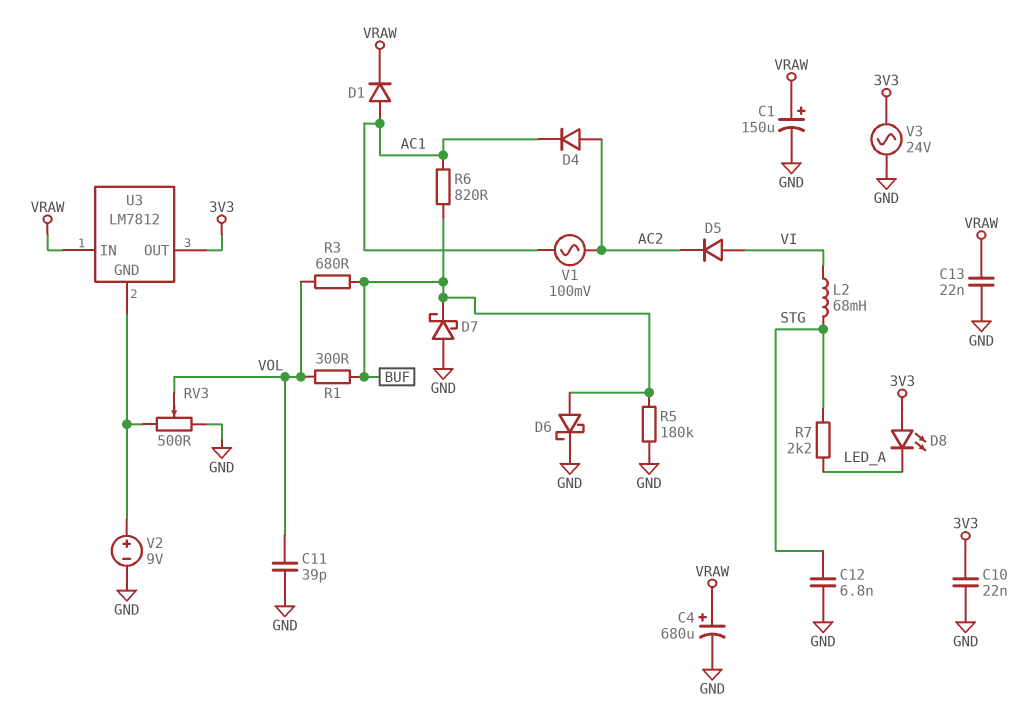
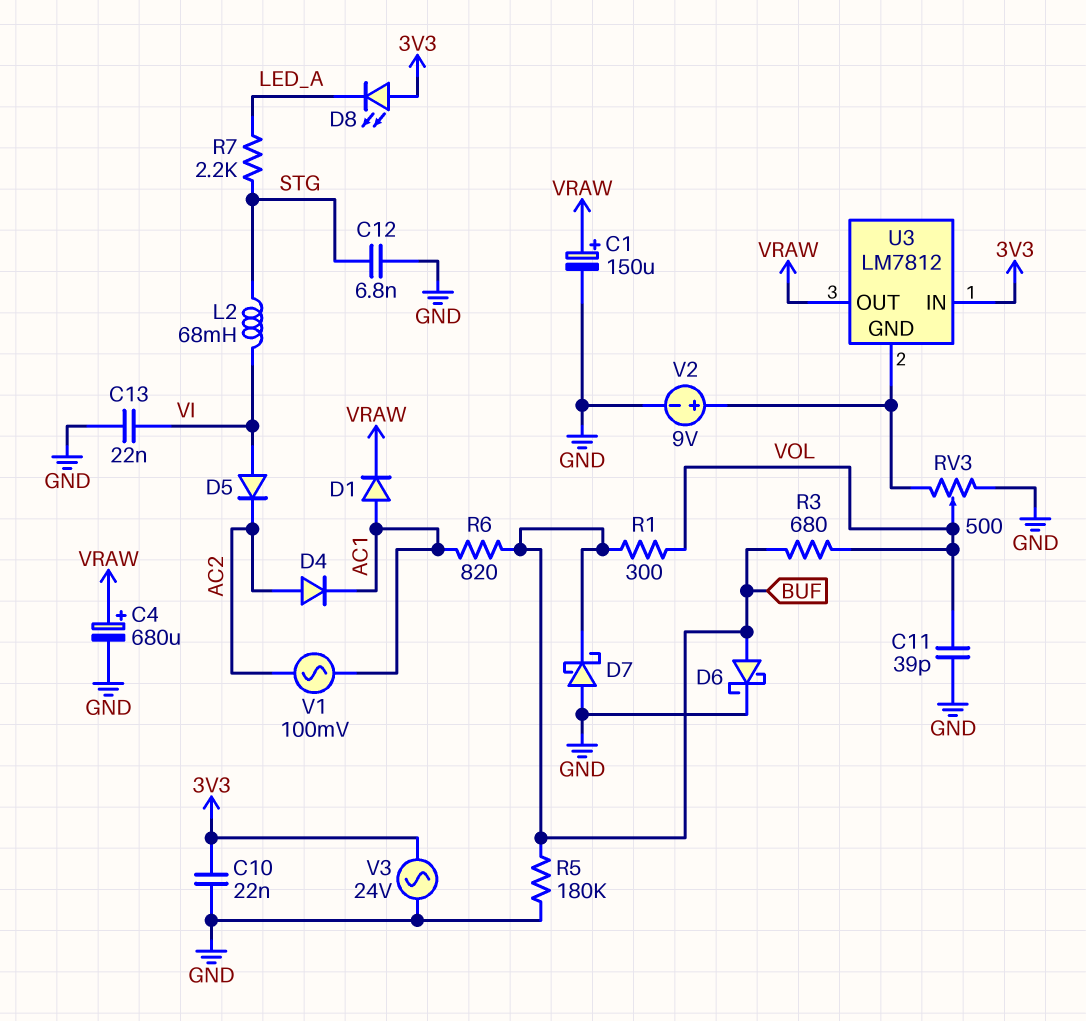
C13: 22nF (GND, VRAW) -> 22nF (GND, VI)
U3 pin IN: VRAW -> 3V3
U3 pin OUT: 3V3 -> VRAW

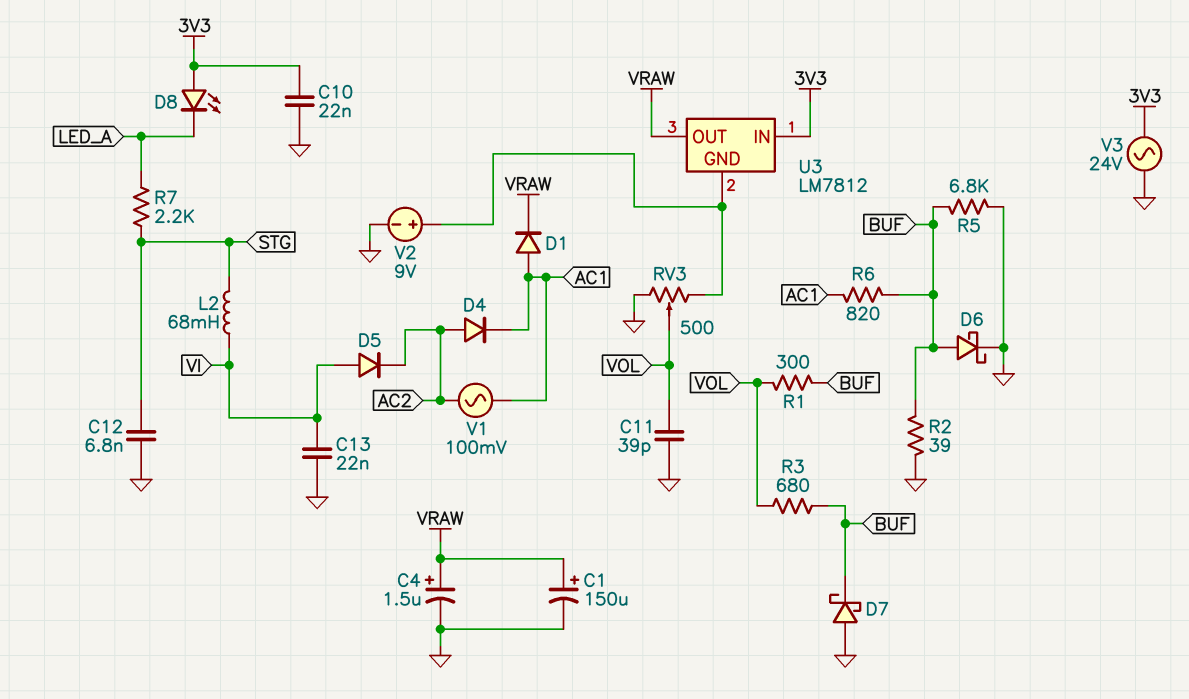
C4: 680uF (plus VRAW, minus GND) -> 1.5uF (plus VRAW, minus GND)
R2: none -> 39 (BUF, GND)
R5: 180k (BUF, GND) -> 6.8k (BUF, GND)

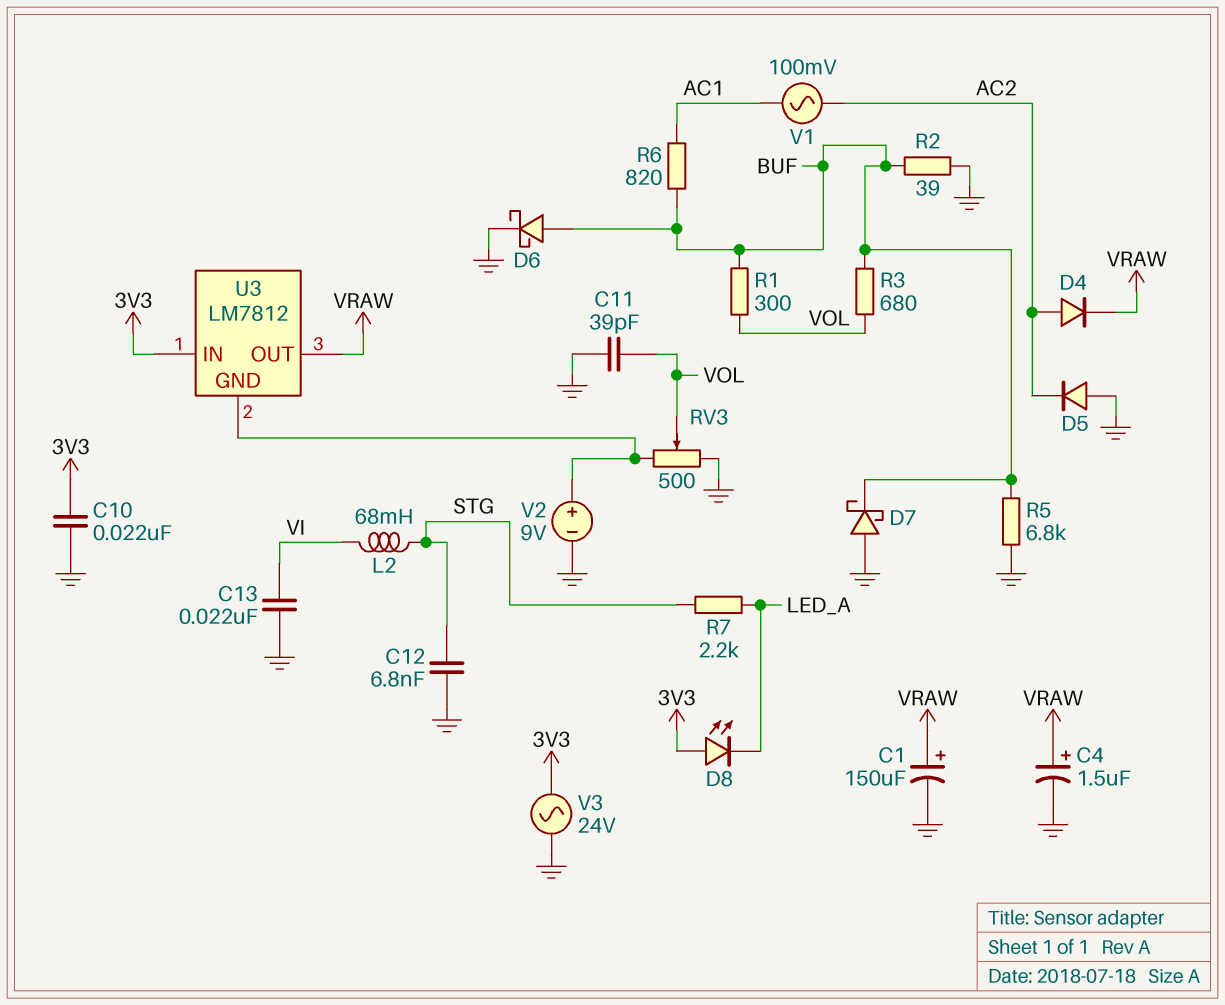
D1: diode (A AC1, K VRAW) -> none
D4: diode (A AC2, K AC1) -> diode (A AC2, K VRAW)
D5: diode (A VI, K AC2) -> diode (A GND, K AC2)

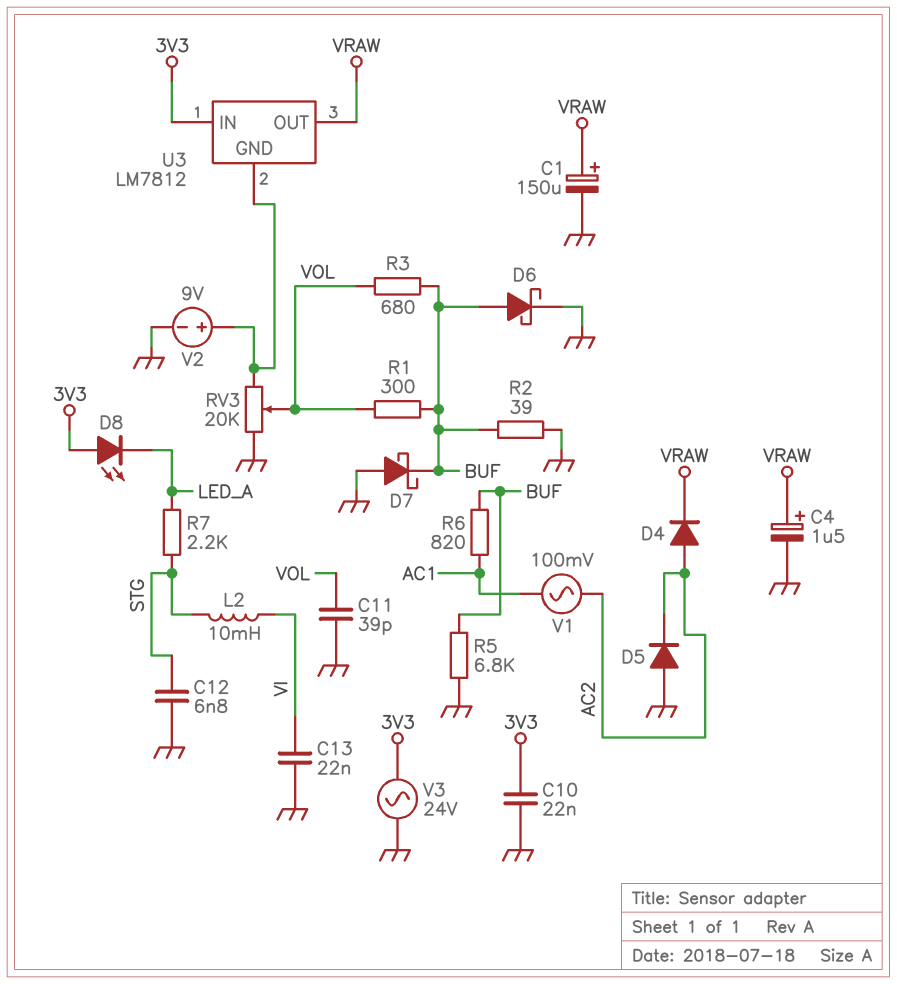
L2: 68mH (STG, VI) -> 10mH (STG, VI)
RV3: 500 (GND, U3/GND, wiper VOL) -> 20k (GND, U3/GND, wiper VOL)

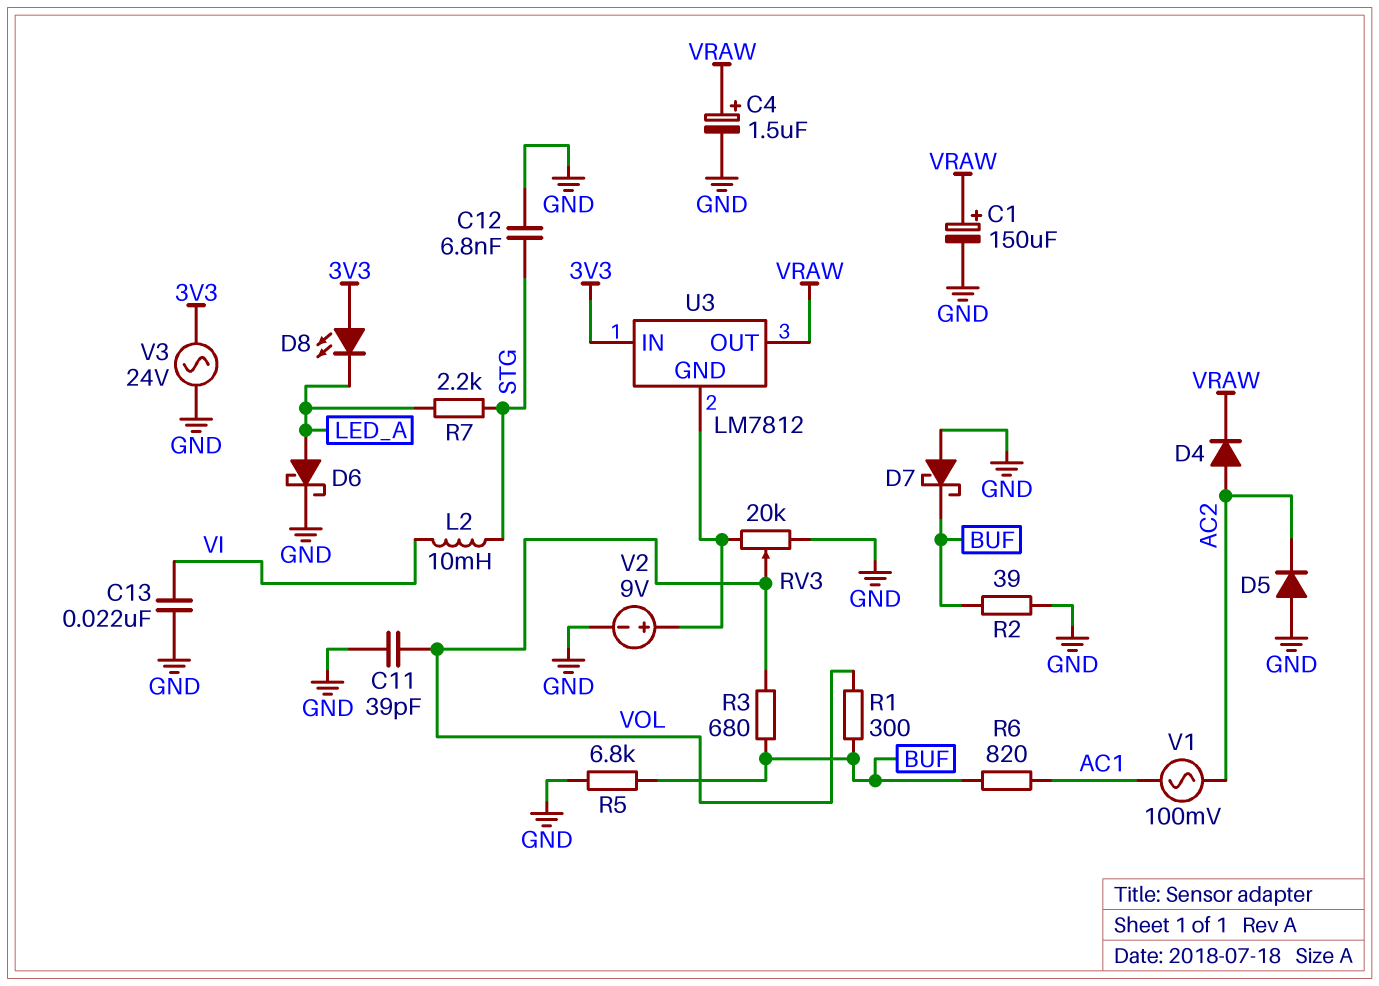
C10: 22nF (3V3, GND) -> none
D6: schottky (A BUF, K GND) -> schottky (A LED_A, K GND)

